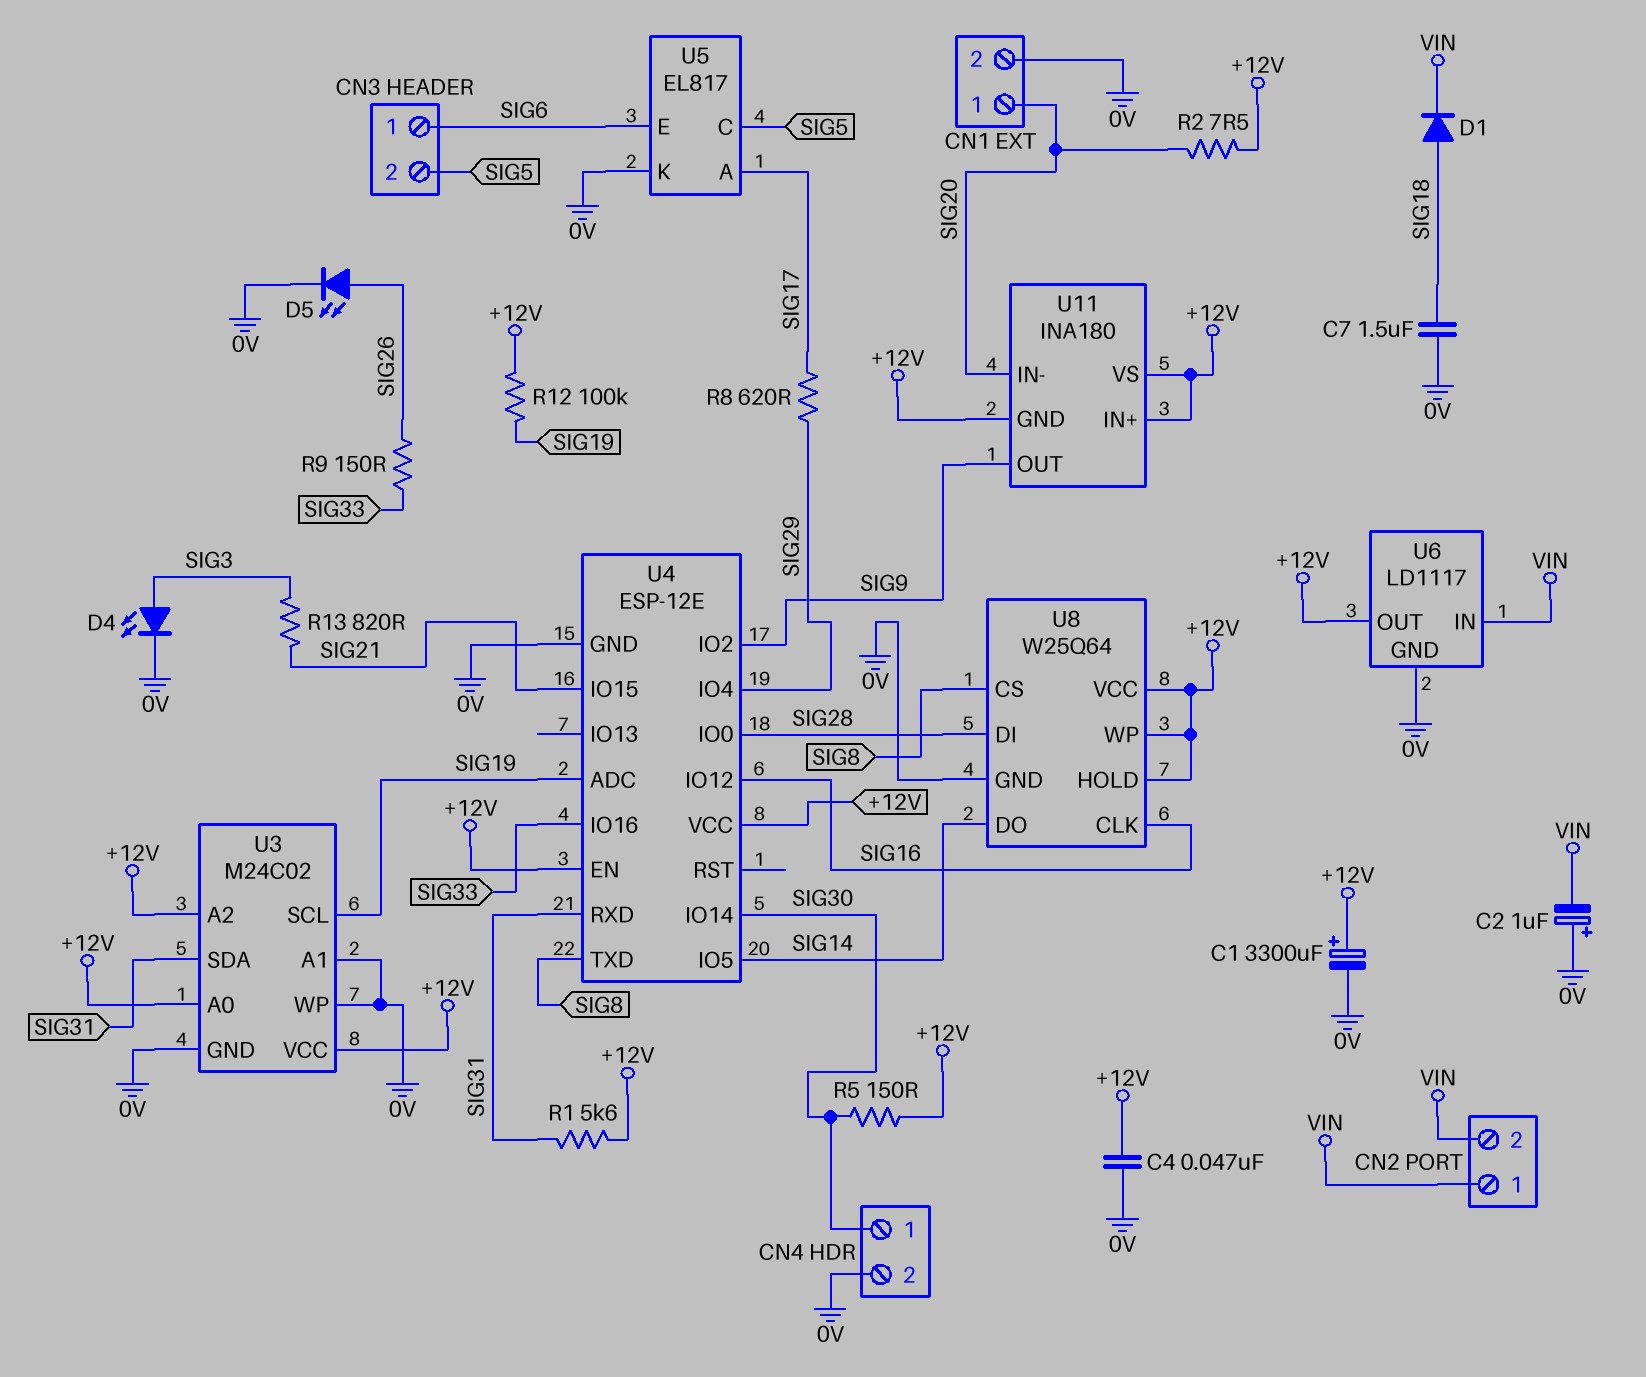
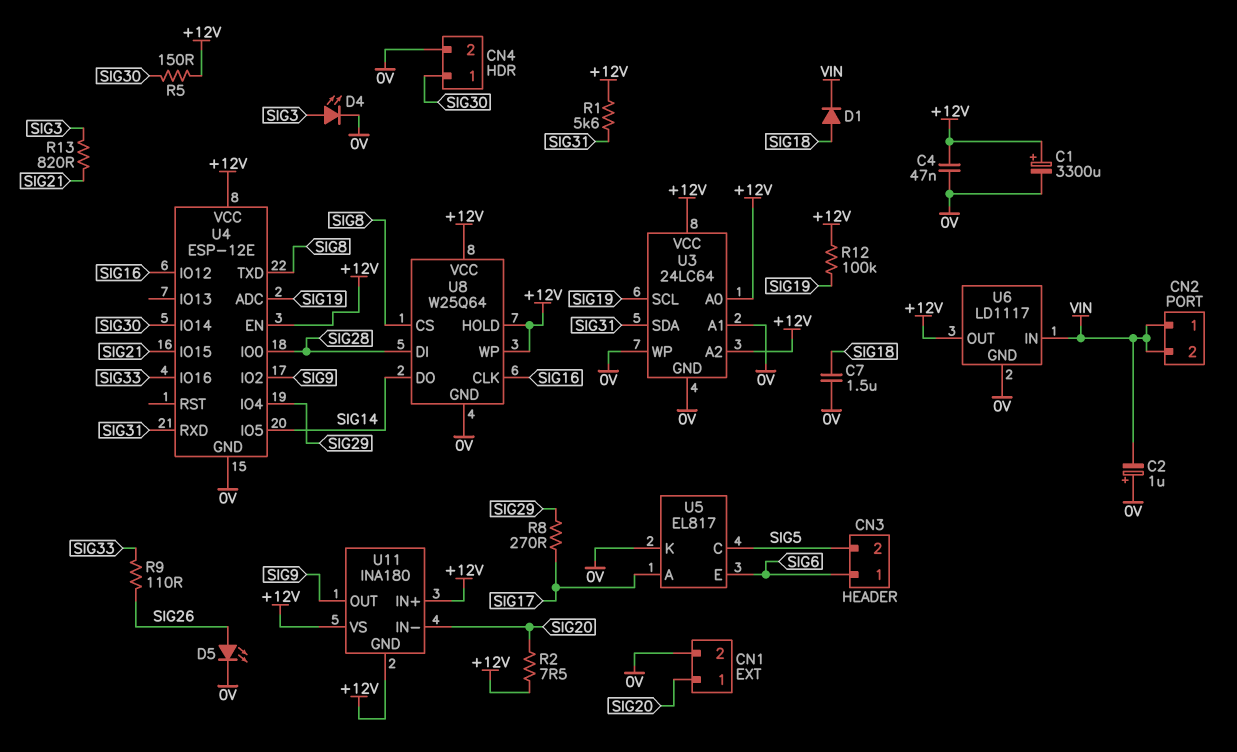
R8: 620 (SIG17, SIG29) -> 270 (SIG17, SIG29)
R9: 150 (SIG26, SIG33) -> 110 (SIG26, SIG33)
U3: M24C02 -> 24LC64

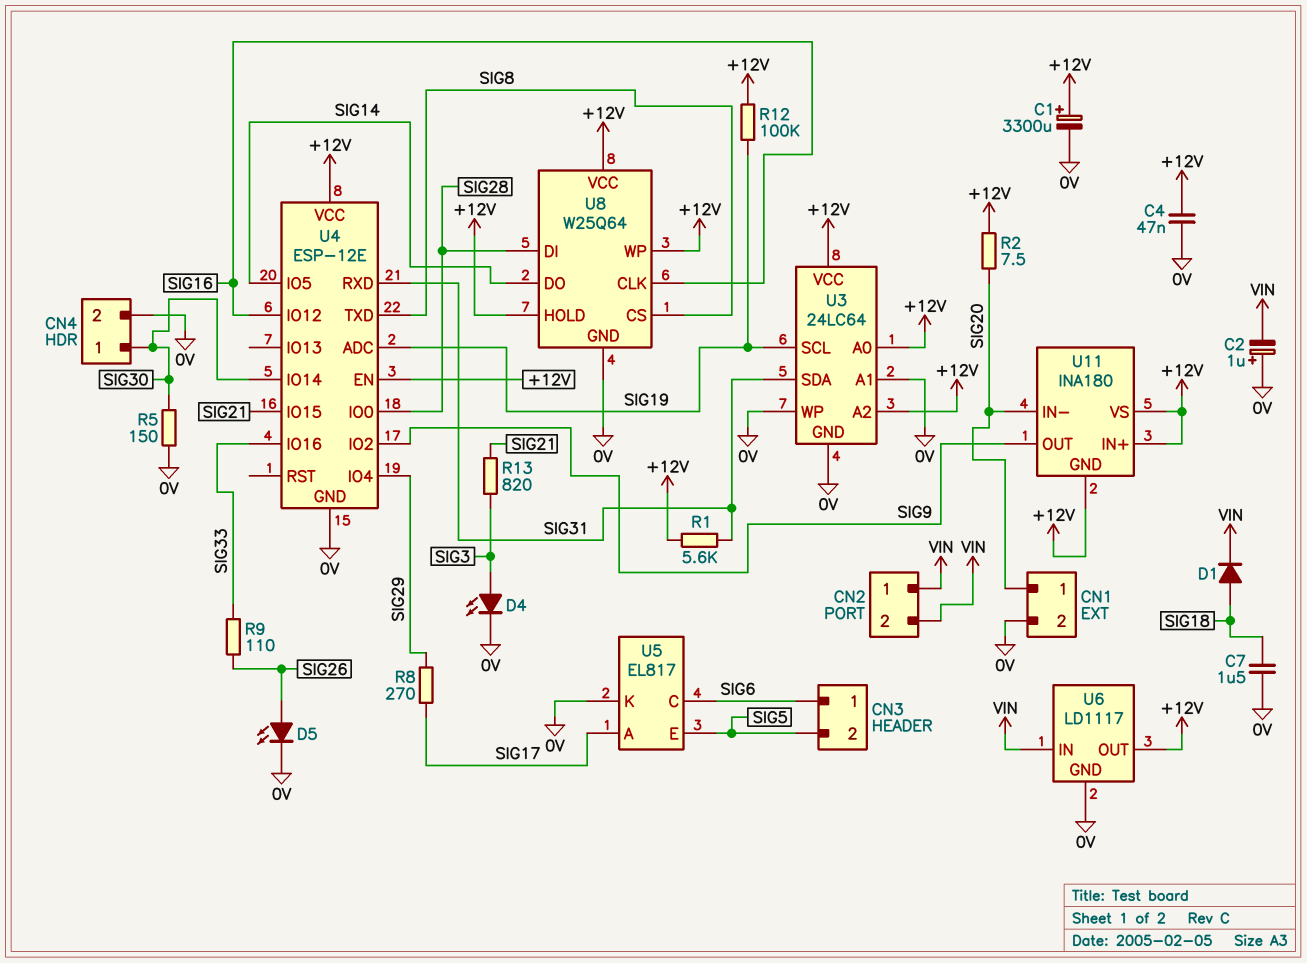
R5: 150 (+12V, SIG30) -> 150 (0V, SIG30)
U5 pin C: SIG5 -> SIG6
U5 pin E: SIG6 -> SIG5

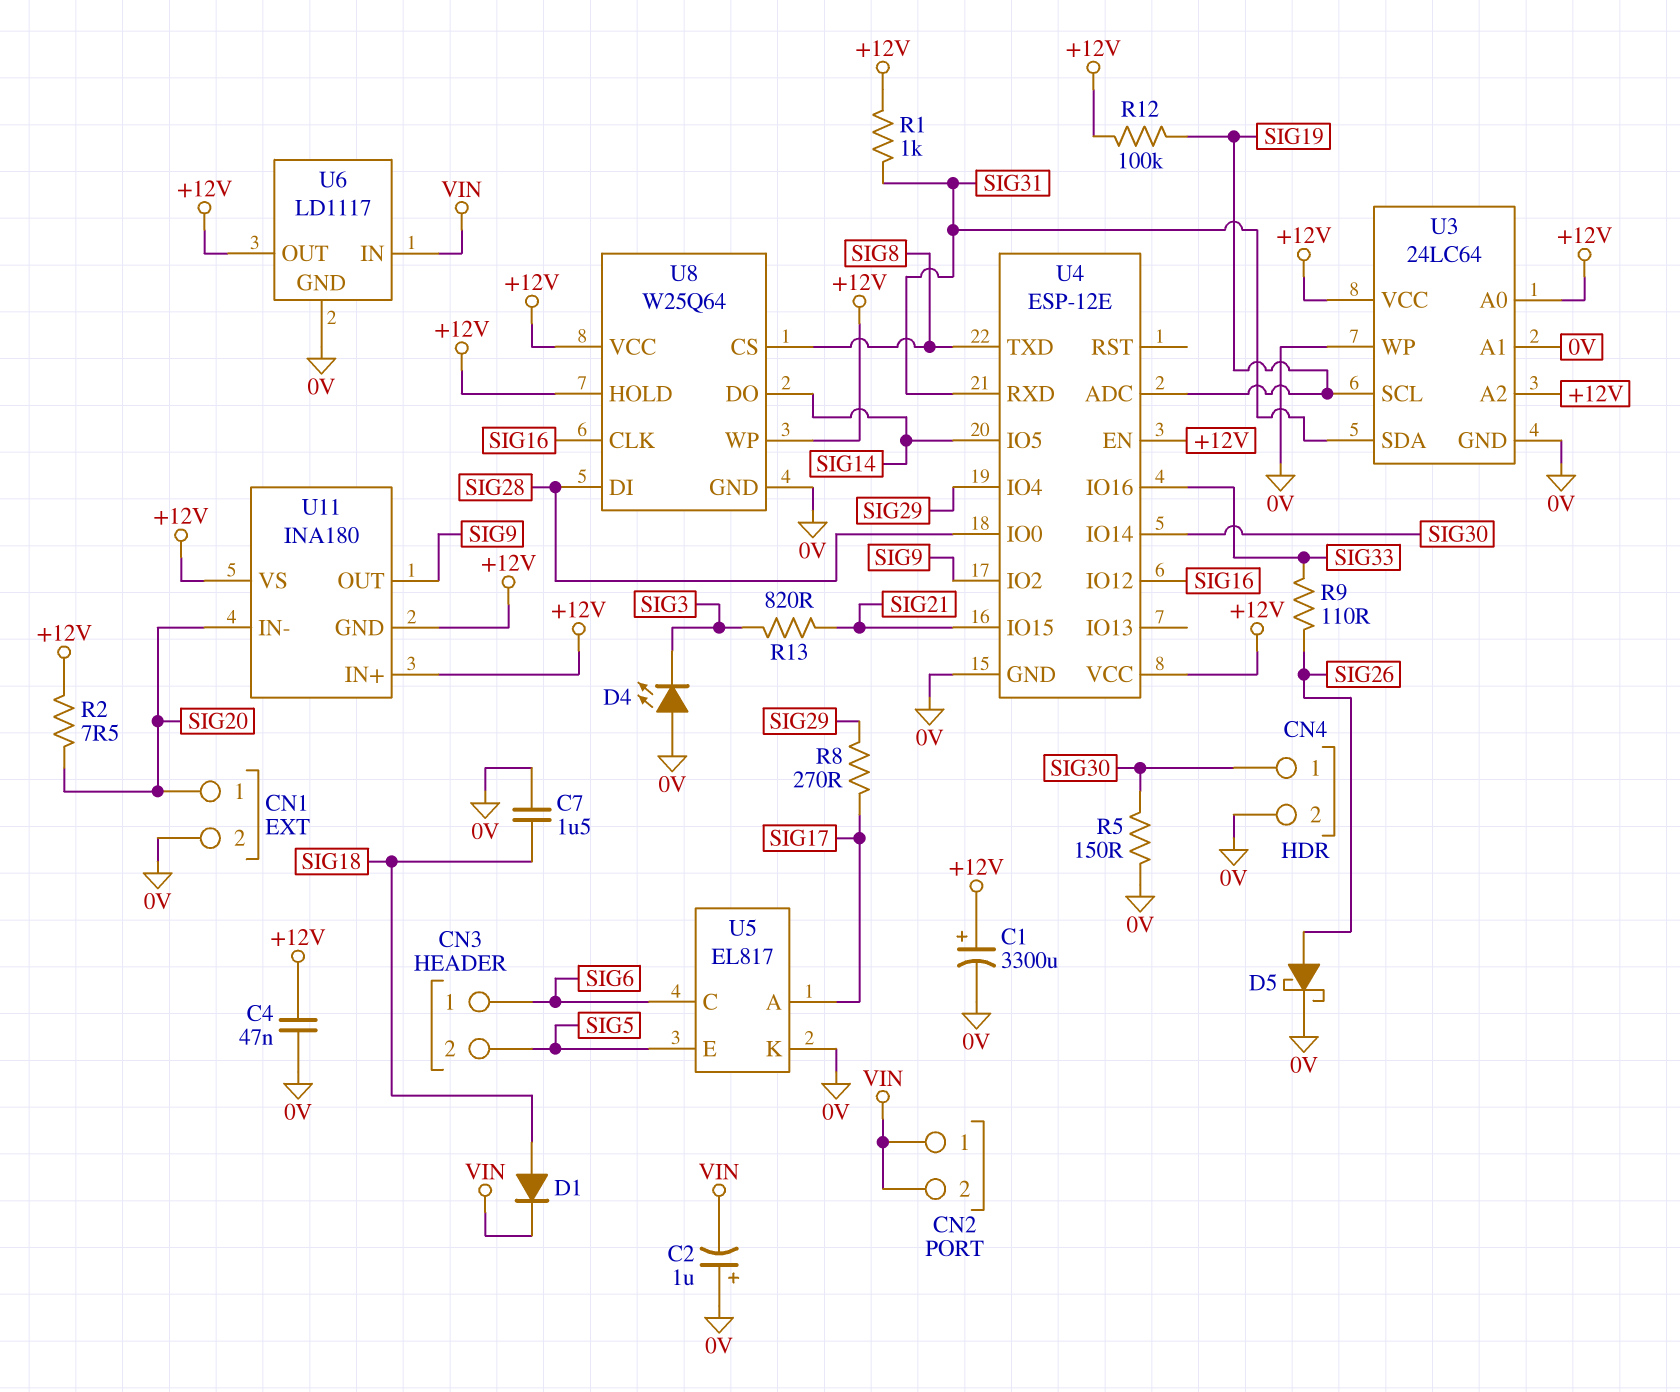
D4: LED (A SIG3, K 0V) -> LED (A 0V, K SIG3)
D5: LED (A SIG26, K 0V) -> schottky (A SIG26, K 0V)
R1: 5.6k (+12V, SIG31) -> 1k (+12V, SIG31)

